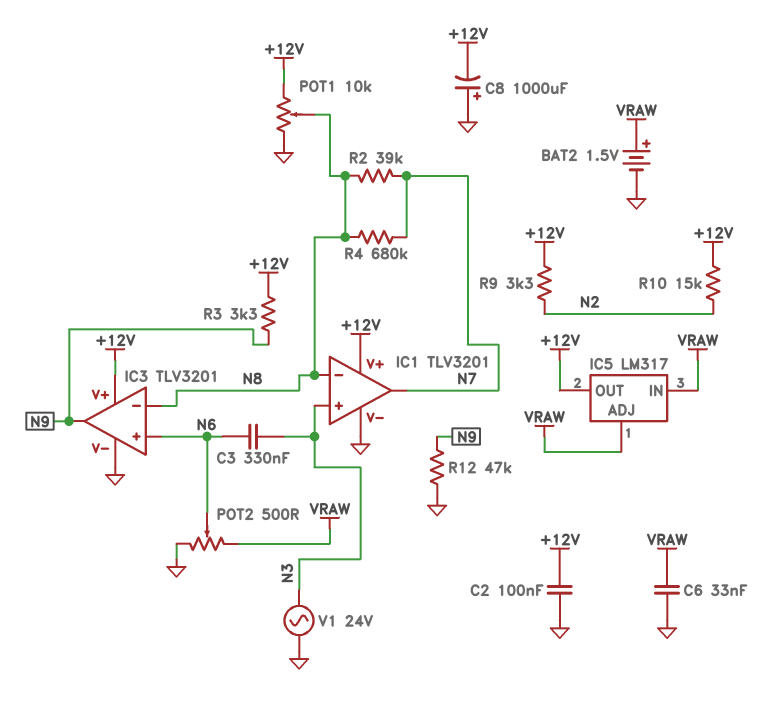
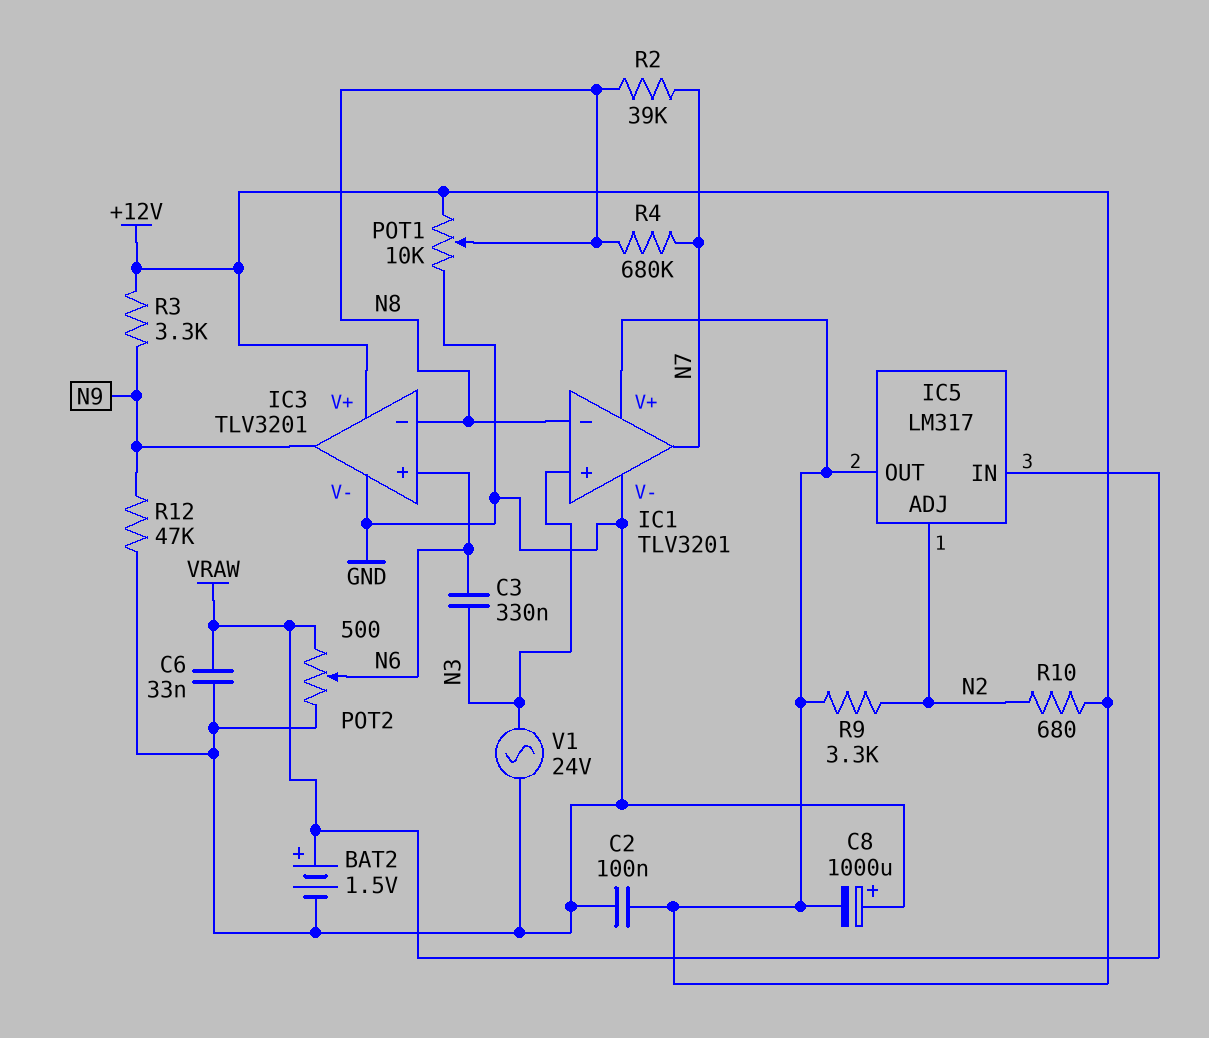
IC5 pin ADJ: VRAW -> N2
R10: 15k (+12V, N2) -> 680 (+12V, N2)

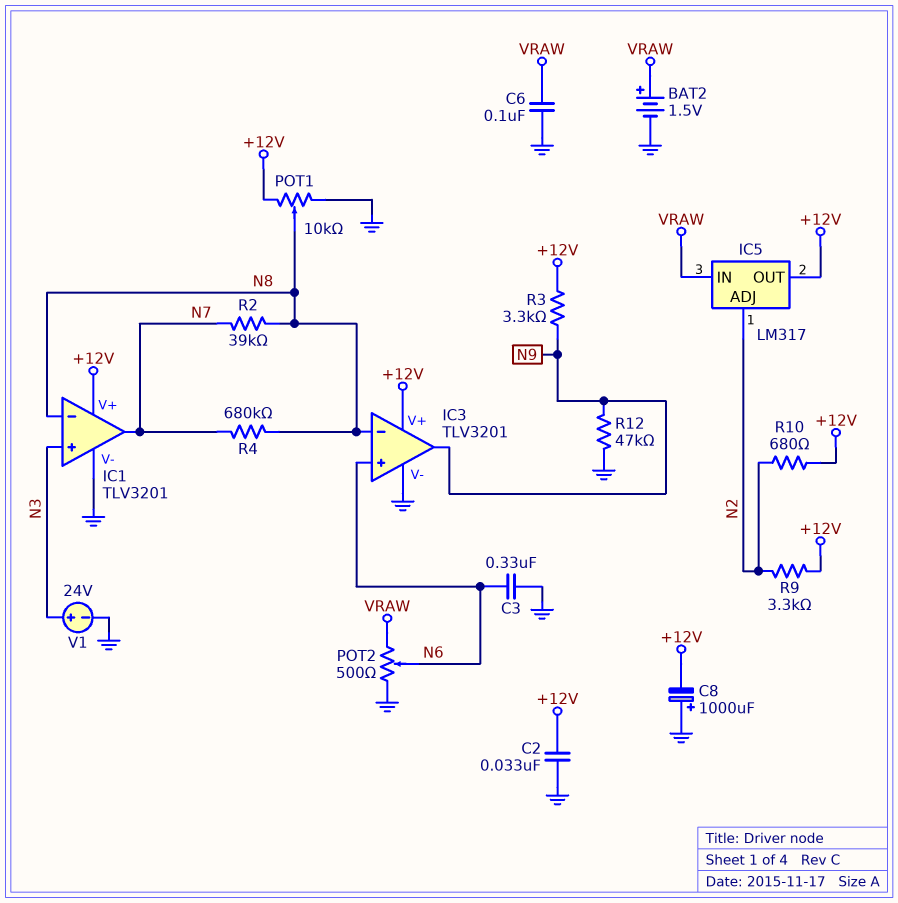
C2: 100nF (+12V, GND) -> 33nF (+12V, GND)
C3: 330nF (N3, N6) -> 330nF (GND, N6)
C6: 33nF (GND, VRAW) -> 100nF (GND, VRAW)
V1: AC 24V (GND, N3) -> 24V (plus N3, minus GND)

